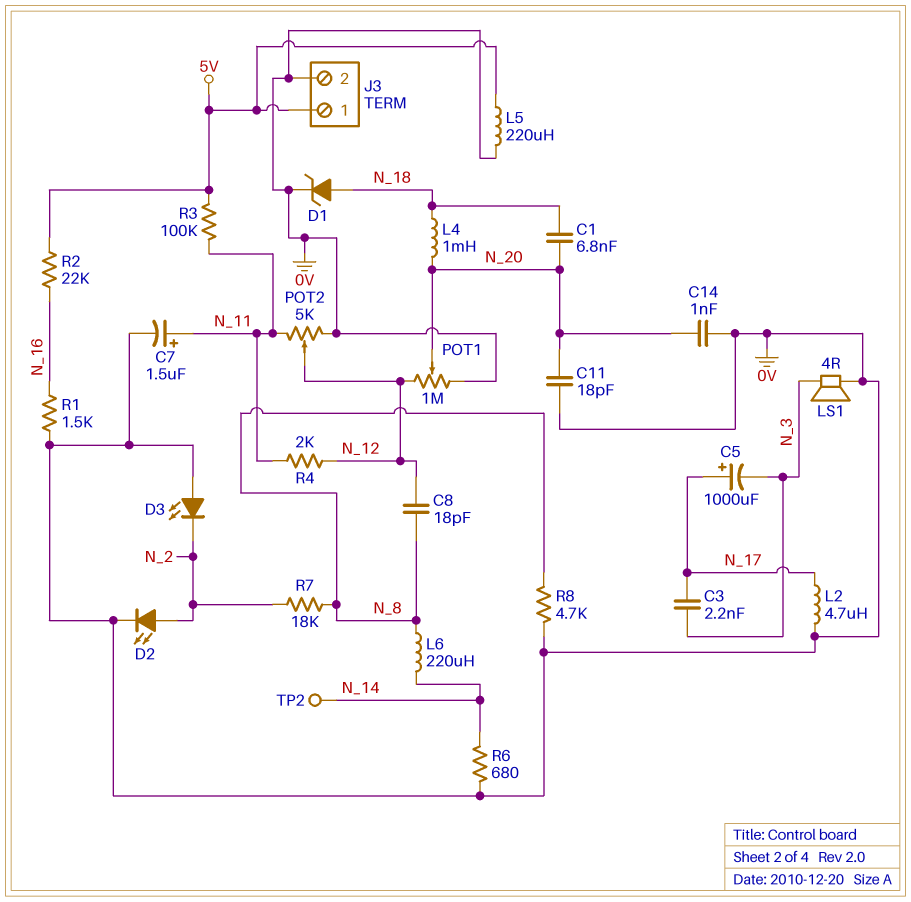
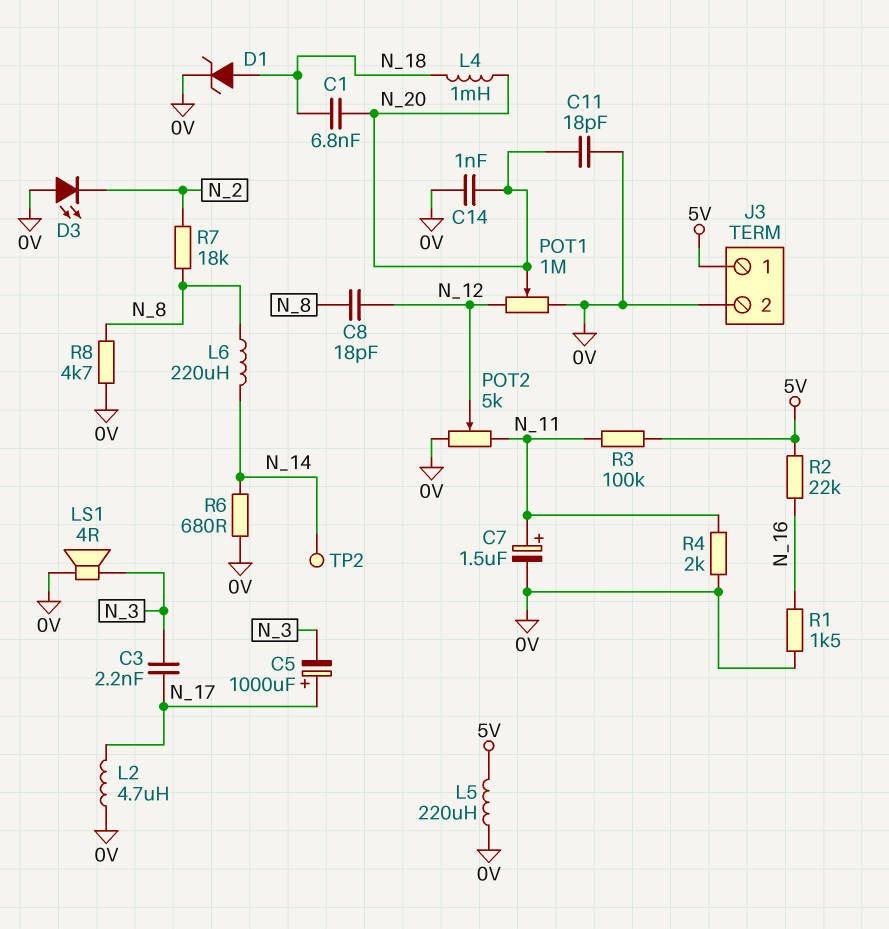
D2: LED (A N_2, K 0V) -> none
R4: 2k (N_11, N_12) -> 2k (0V, N_11)

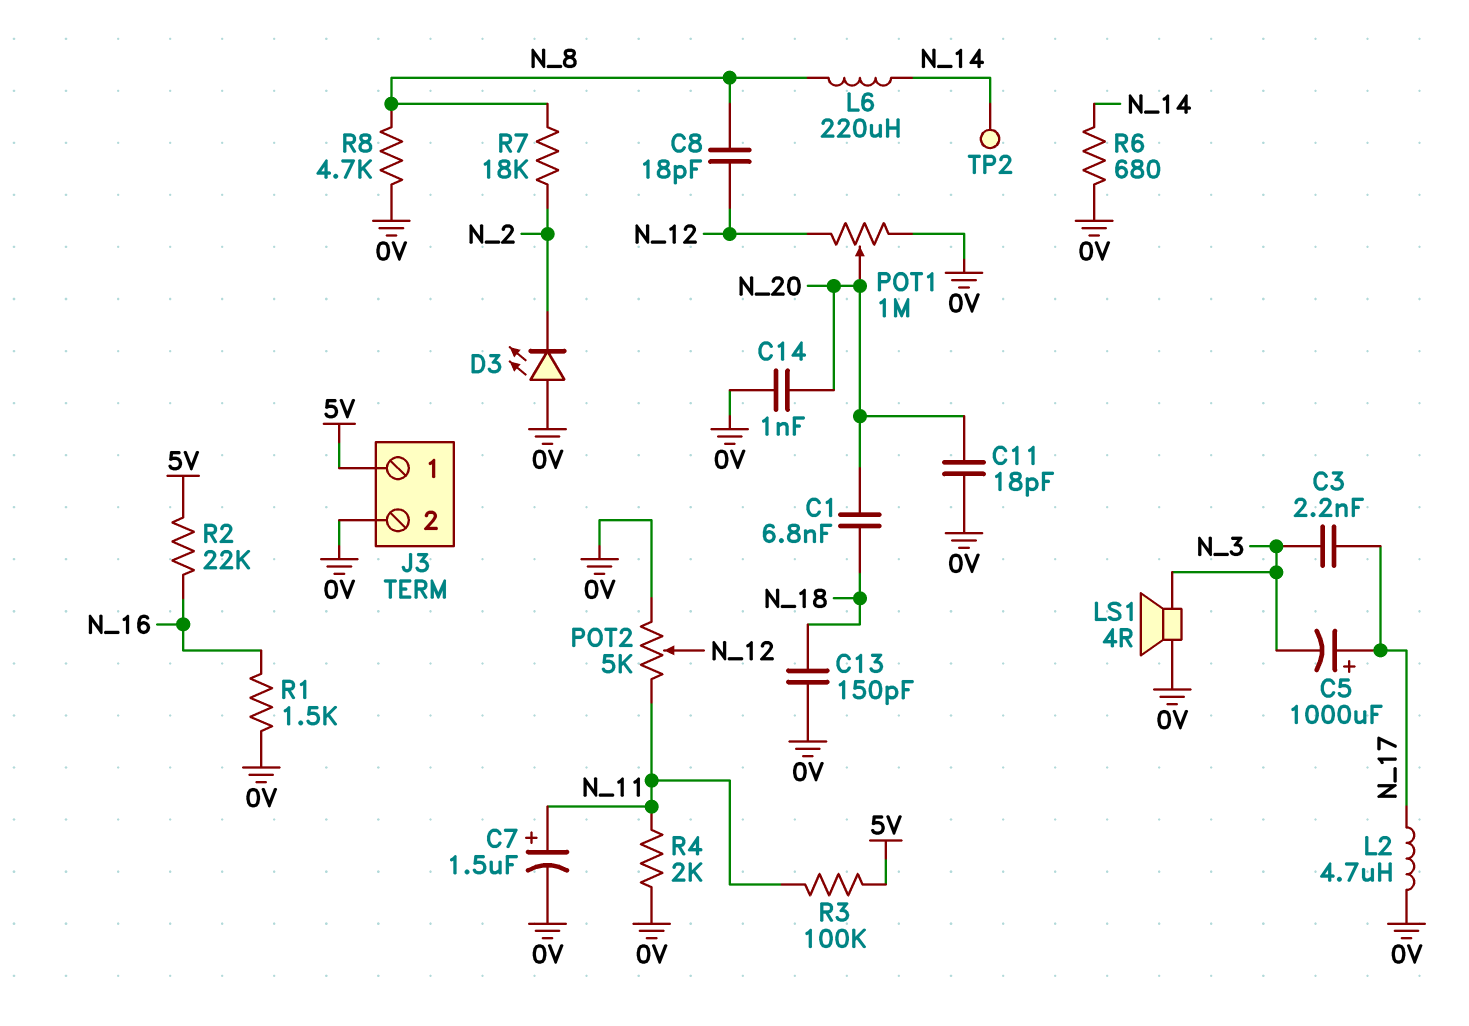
C13: none -> 150pF (0V, N_18)
D1: zener (A N_18, K 0V) -> none
L4: 1mH (N_18, N_20) -> none
L5: 220uH (0V, 5V) -> none

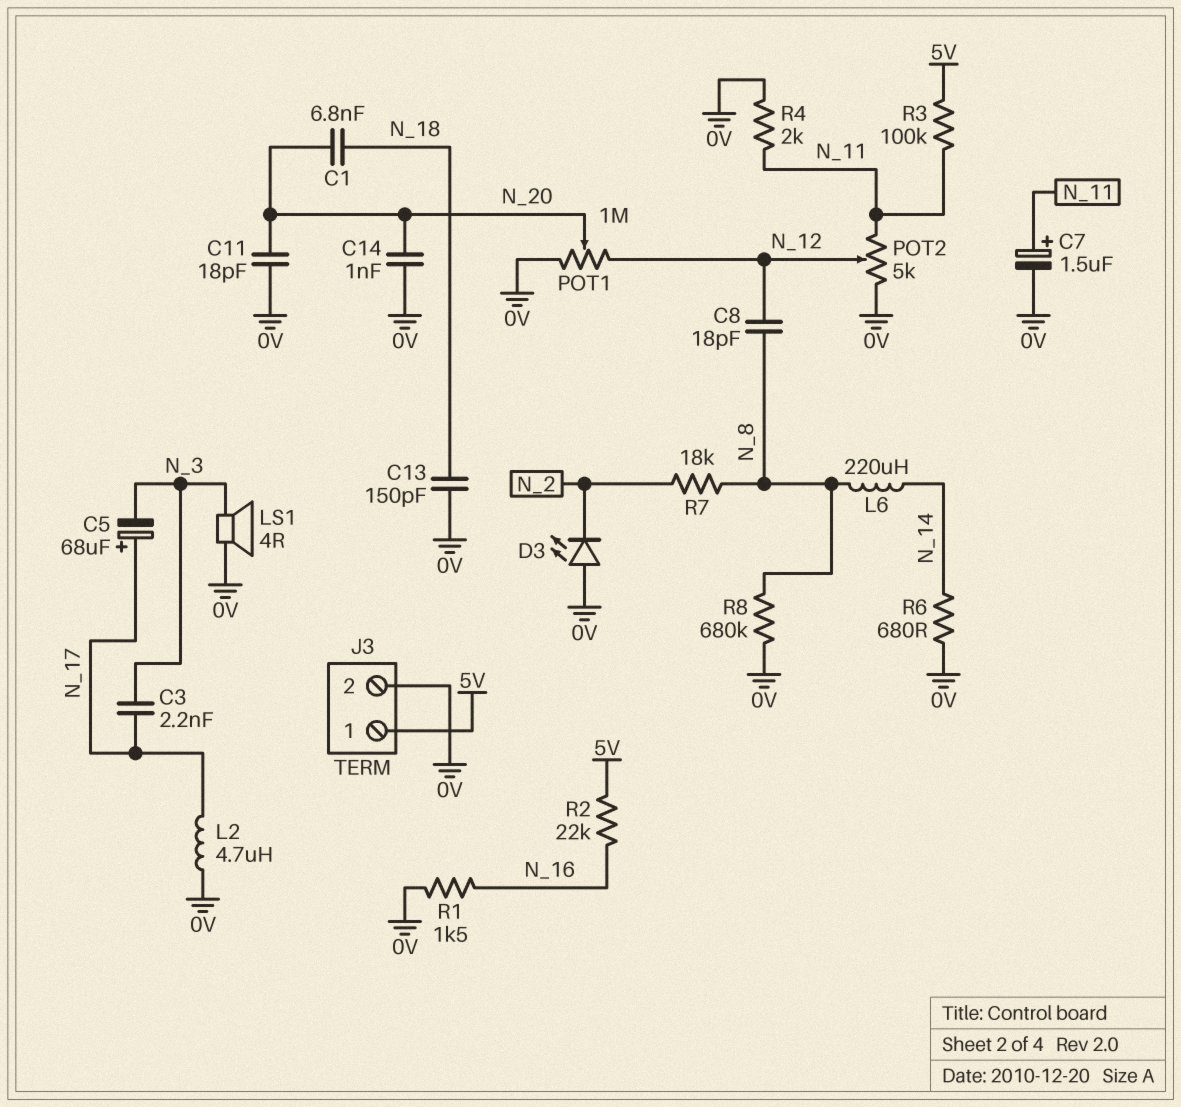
C5: 1000uF (plus N_17, minus N_3) -> 68uF (plus N_17, minus N_3)
R8: 4.7k (0V, N_8) -> 680k (0V, N_8)
TP2: test point (N_14) -> none

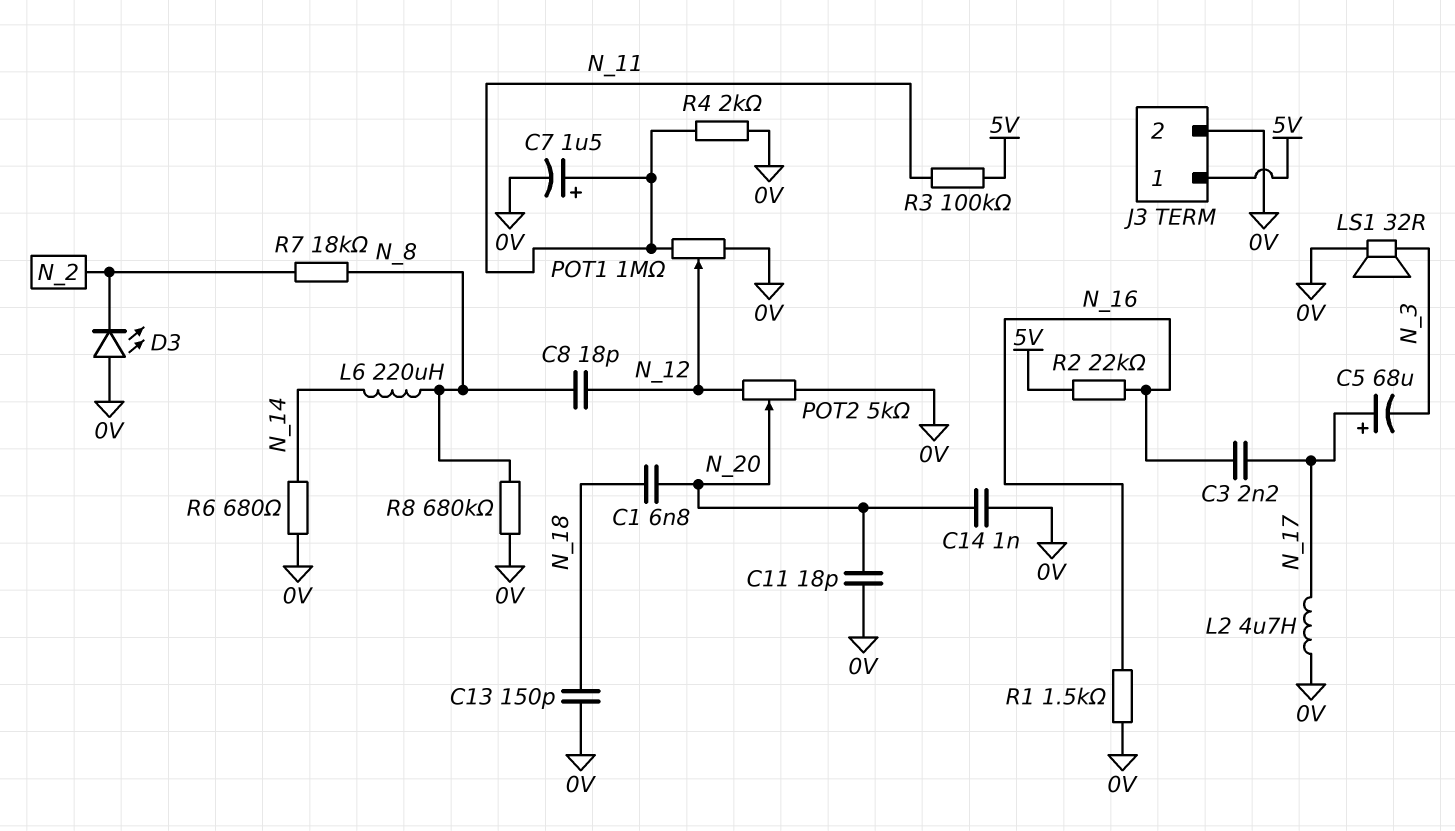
C3: 2.2nF (N_3, N_17) -> 2.2nF (N_16, N_17)
LS1: speaker 4R (0V, N_3) -> speaker 32R (0V, N_3)
POT1: 1M (0V, N_12, wiper N_20) -> 1M (0V, N_11, wiper N_12)
POT2: 5k (0V, N_11, wiper N_12) -> 5k (0V, N_12, wiper N_20)

